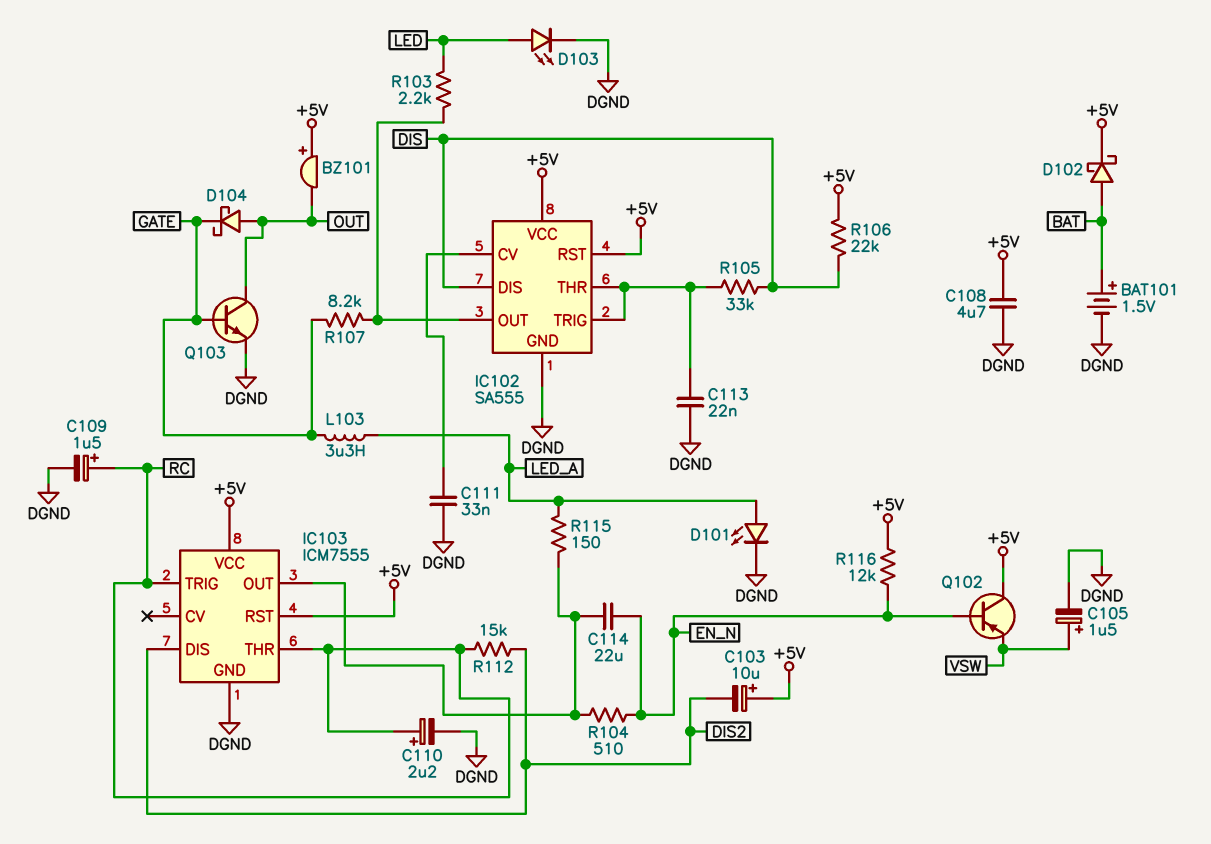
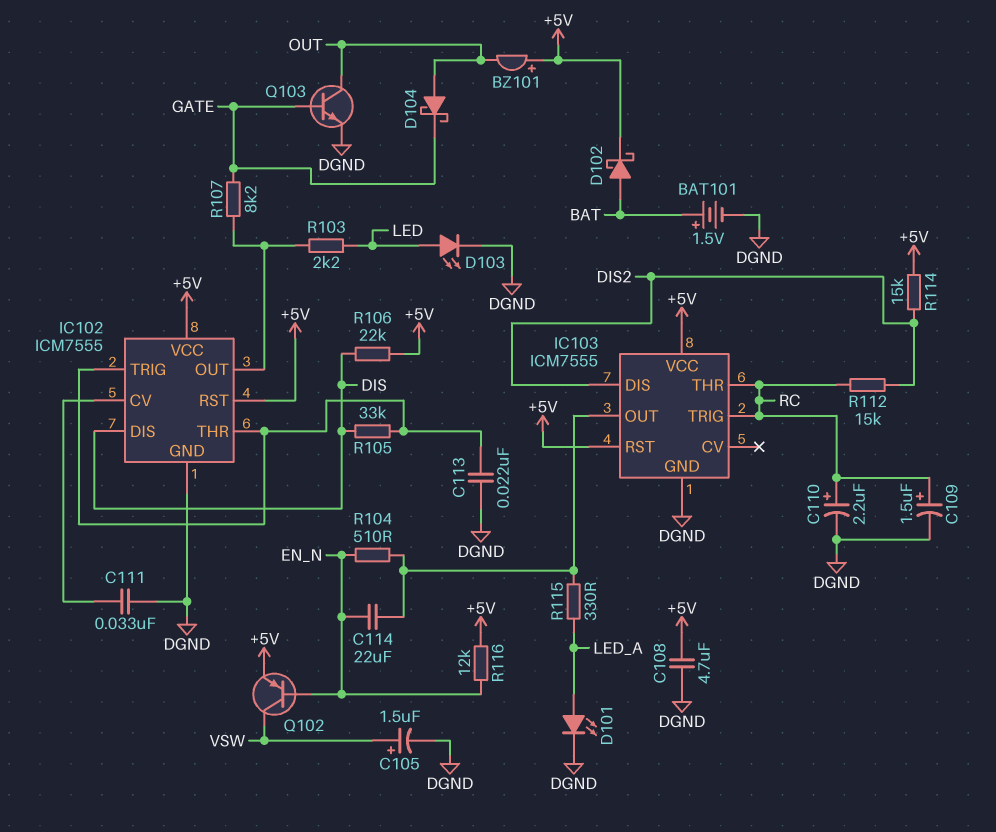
C103: 10uF (plus +5V, minus DIS2) -> none
IC102: SA555 -> ICM7555
L103: 3.3uH (GATE, LED_A) -> none
Q102: PNP (B EN_N, C +5V, E VSW) -> PNP (B EN_N, C VSW, E +5V)
R114: none -> 15k (+5V, DIS2)
R115: 150 (IC103/OUT, LED_A) -> 330 (IC103/OUT, LED_A)

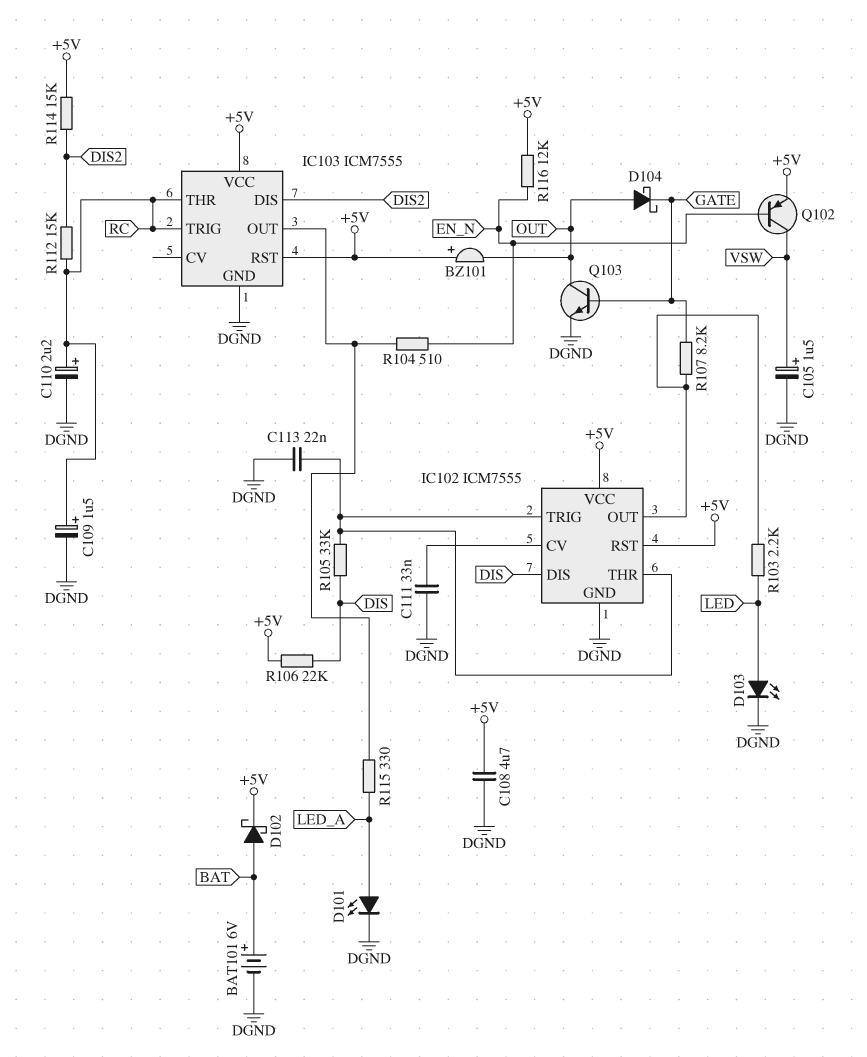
BAT101: 1.5V (plus BAT, minus DGND) -> 6V (plus BAT, minus DGND)
C114: 22uF (EN_N, IC103/OUT) -> none

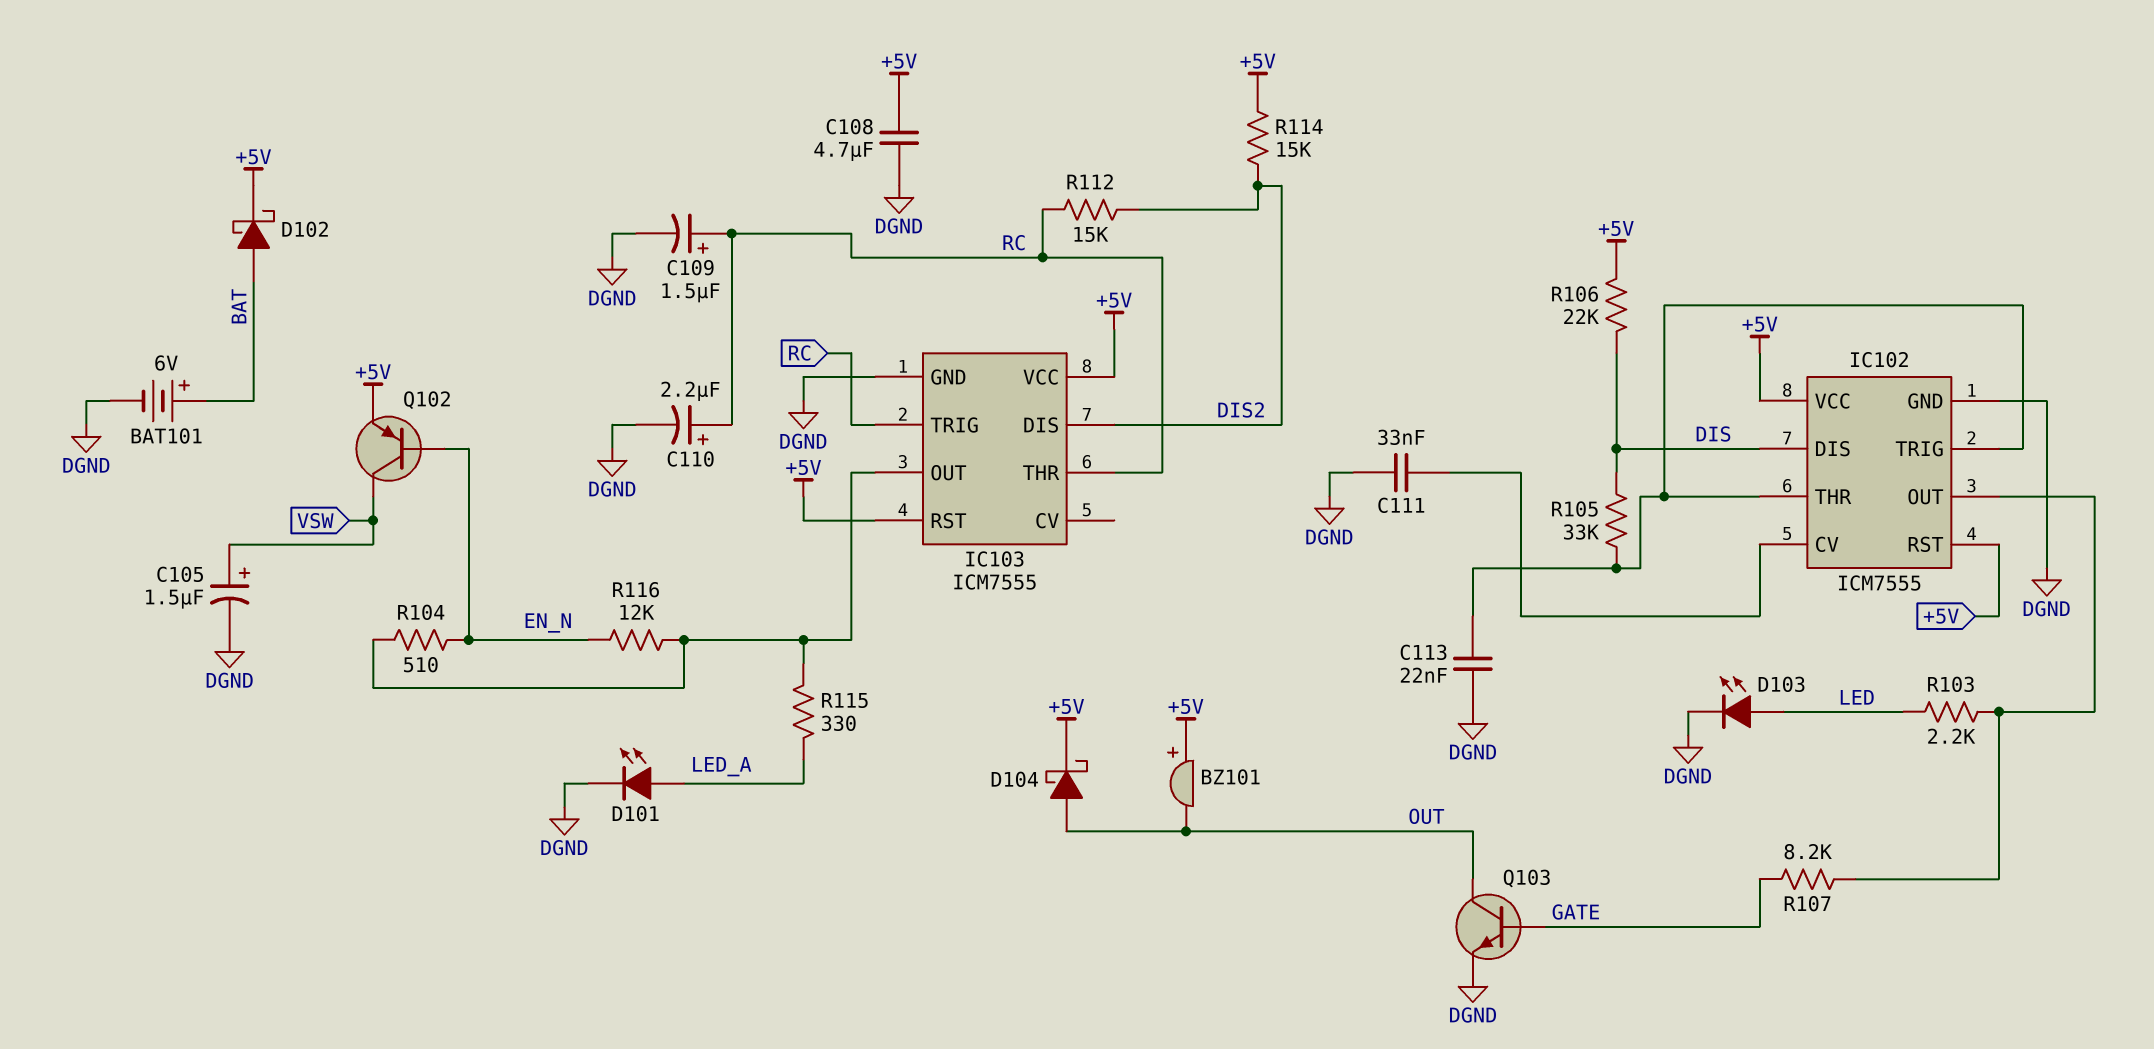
D104: schottky (A OUT, K GATE) -> schottky (A OUT, K +5V)
R116: 12k (+5V, EN_N) -> 12k (EN_N, IC103/OUT)

